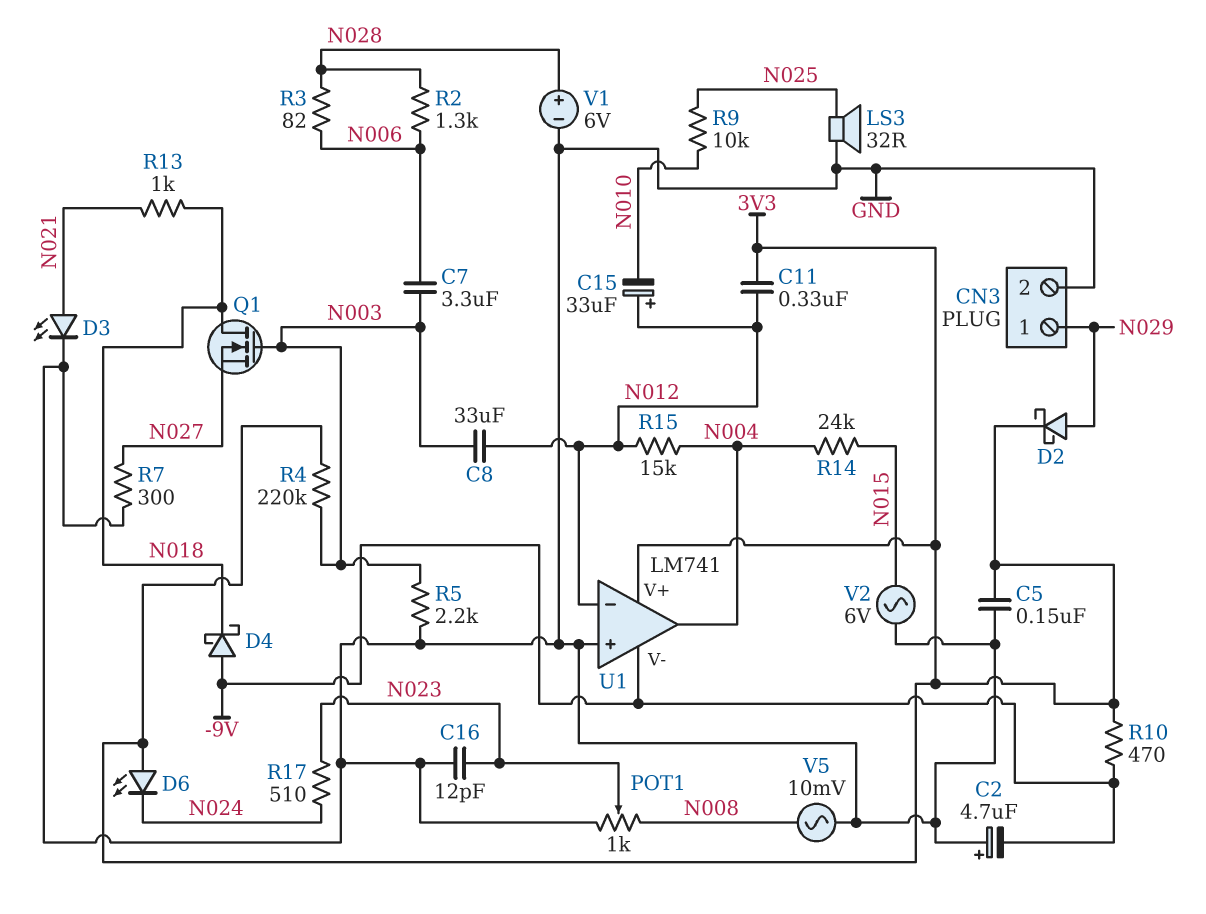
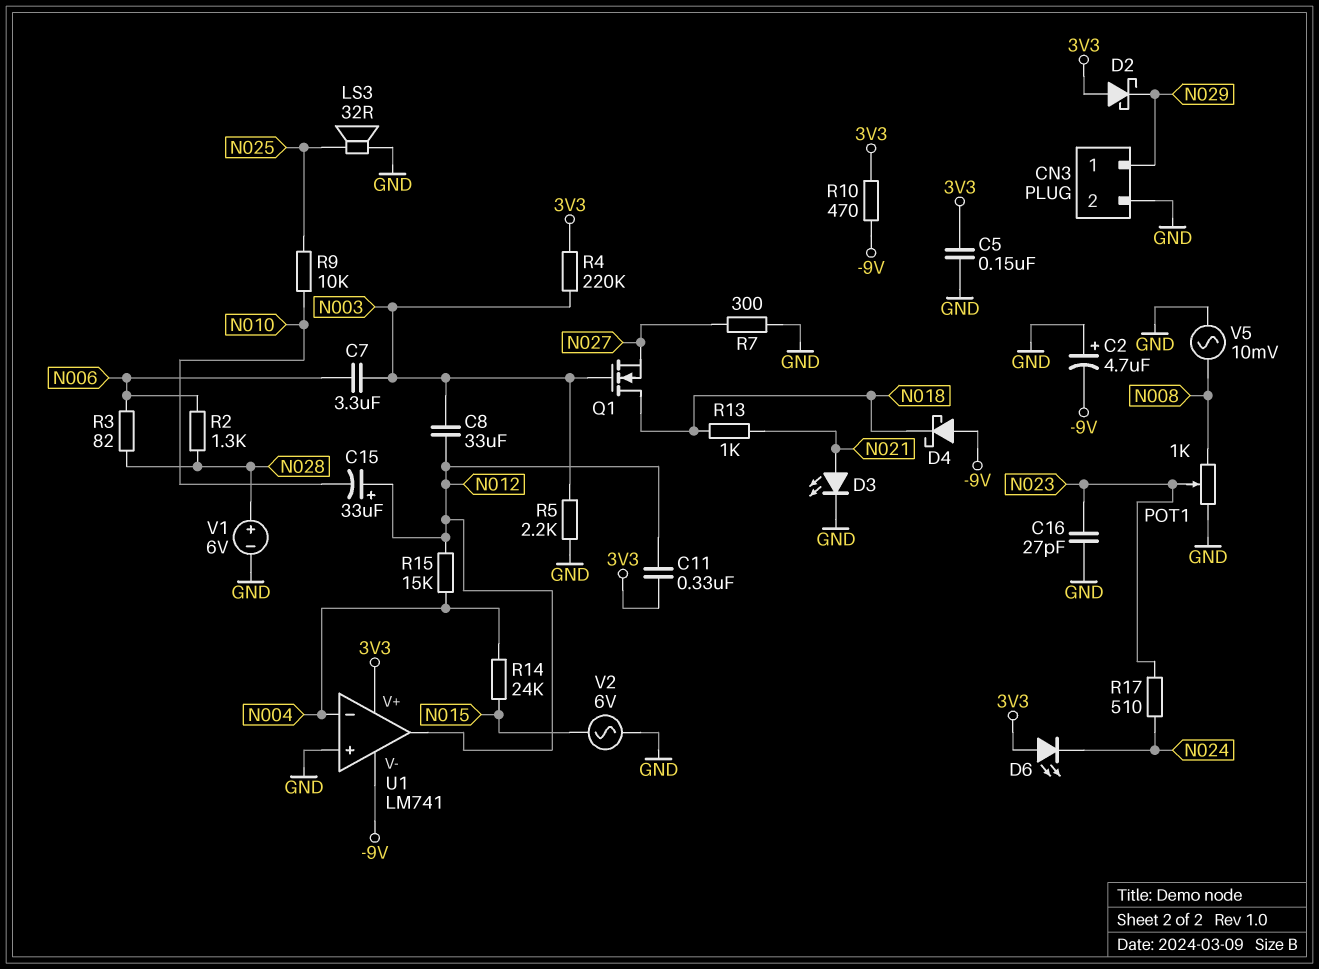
C16: 12pF (GND, N023) -> 27pF (GND, N023)
D2: schottky (A N029, K 3V3) -> schottky (A 3V3, K N029)
U1 pin in-: N012 -> N004
U1 pin out: N004 -> N012

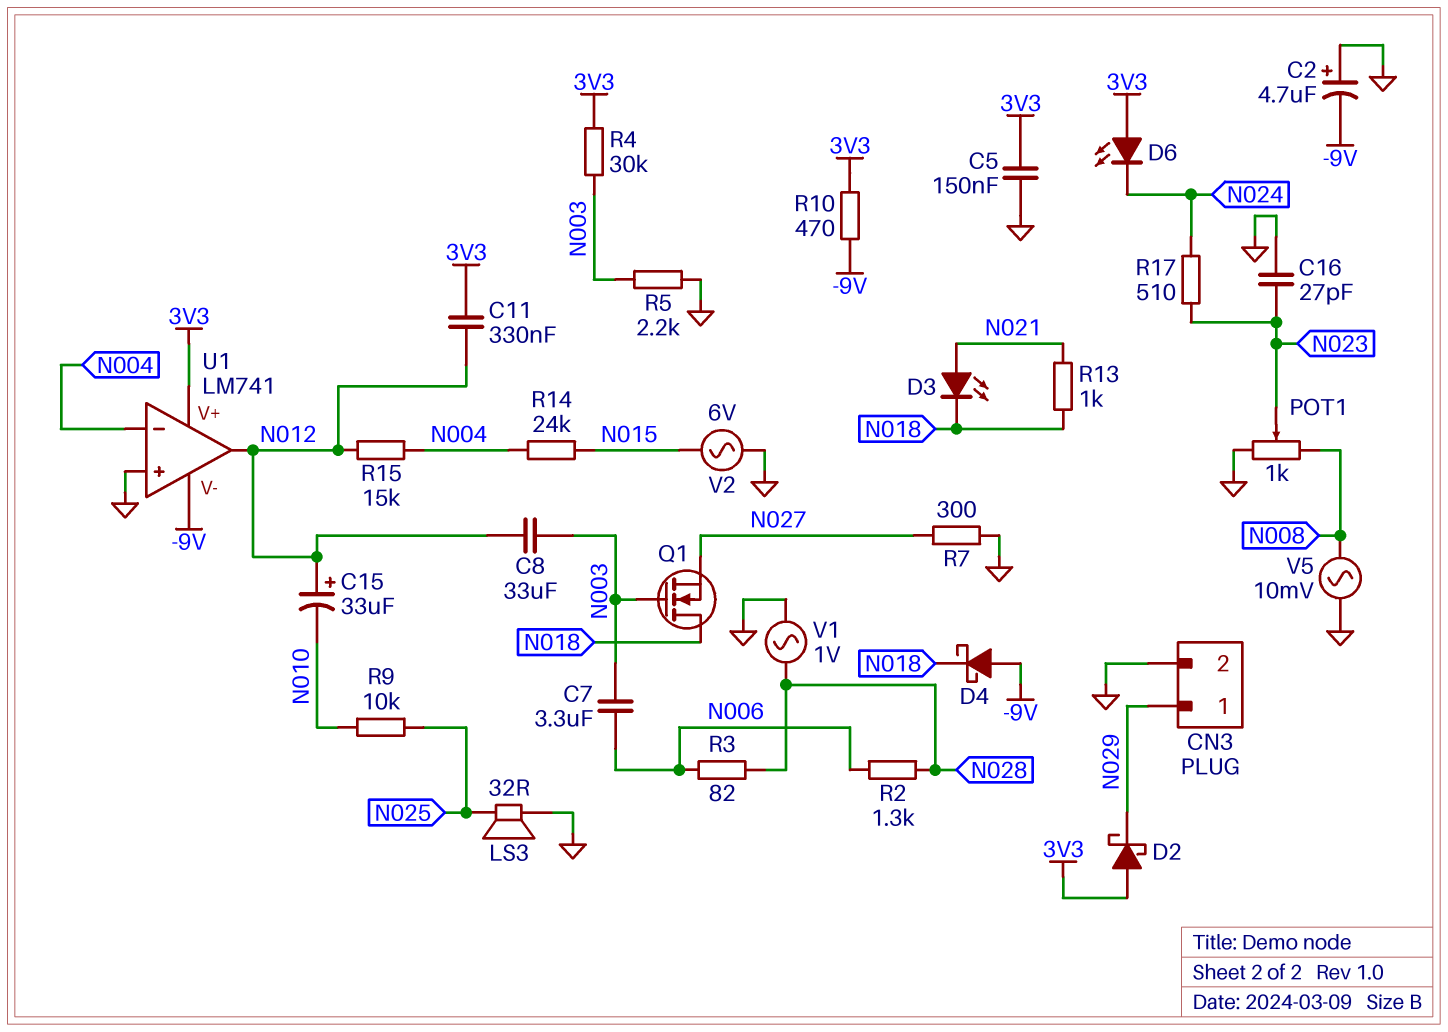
D3: LED (A N021, K GND) -> LED (A N021, K N018)
R4: 220k (3V3, N003) -> 30k (3V3, N003)
V1: 6V (plus N028, minus GND) -> AC 1V (GND, N028)

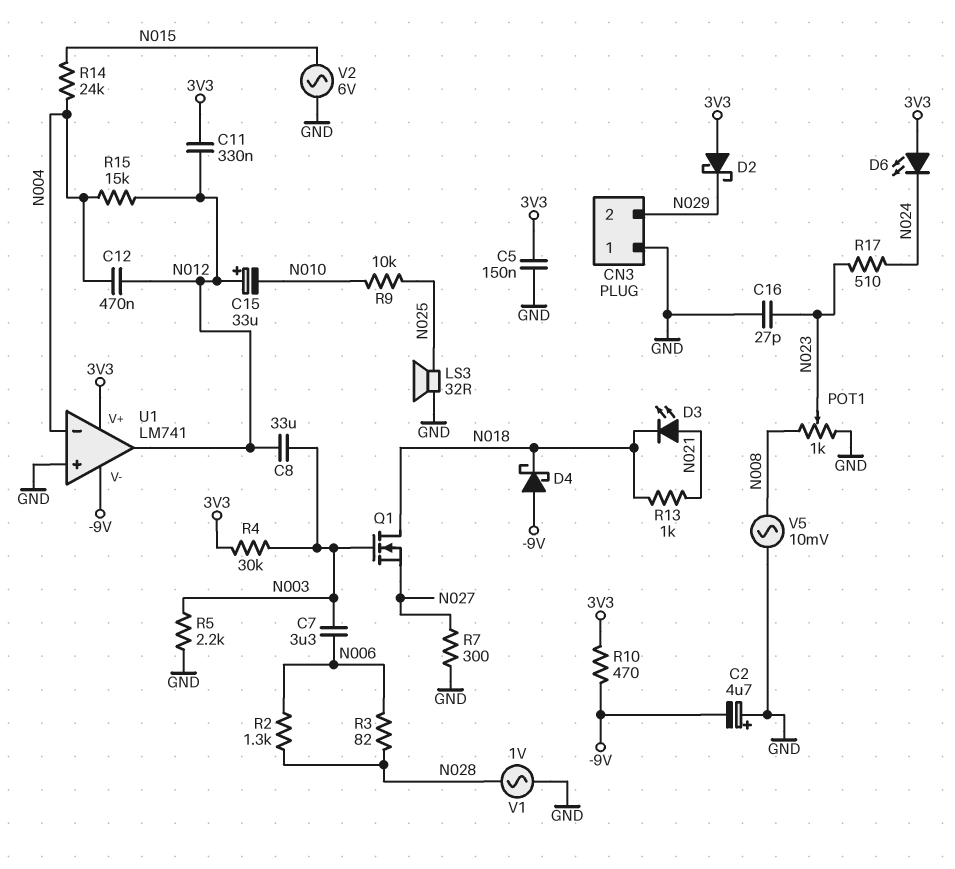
C12: none -> 470nF (N004, N012)
CN3 pin 1: N029 -> GND
CN3 pin 2: GND -> N029

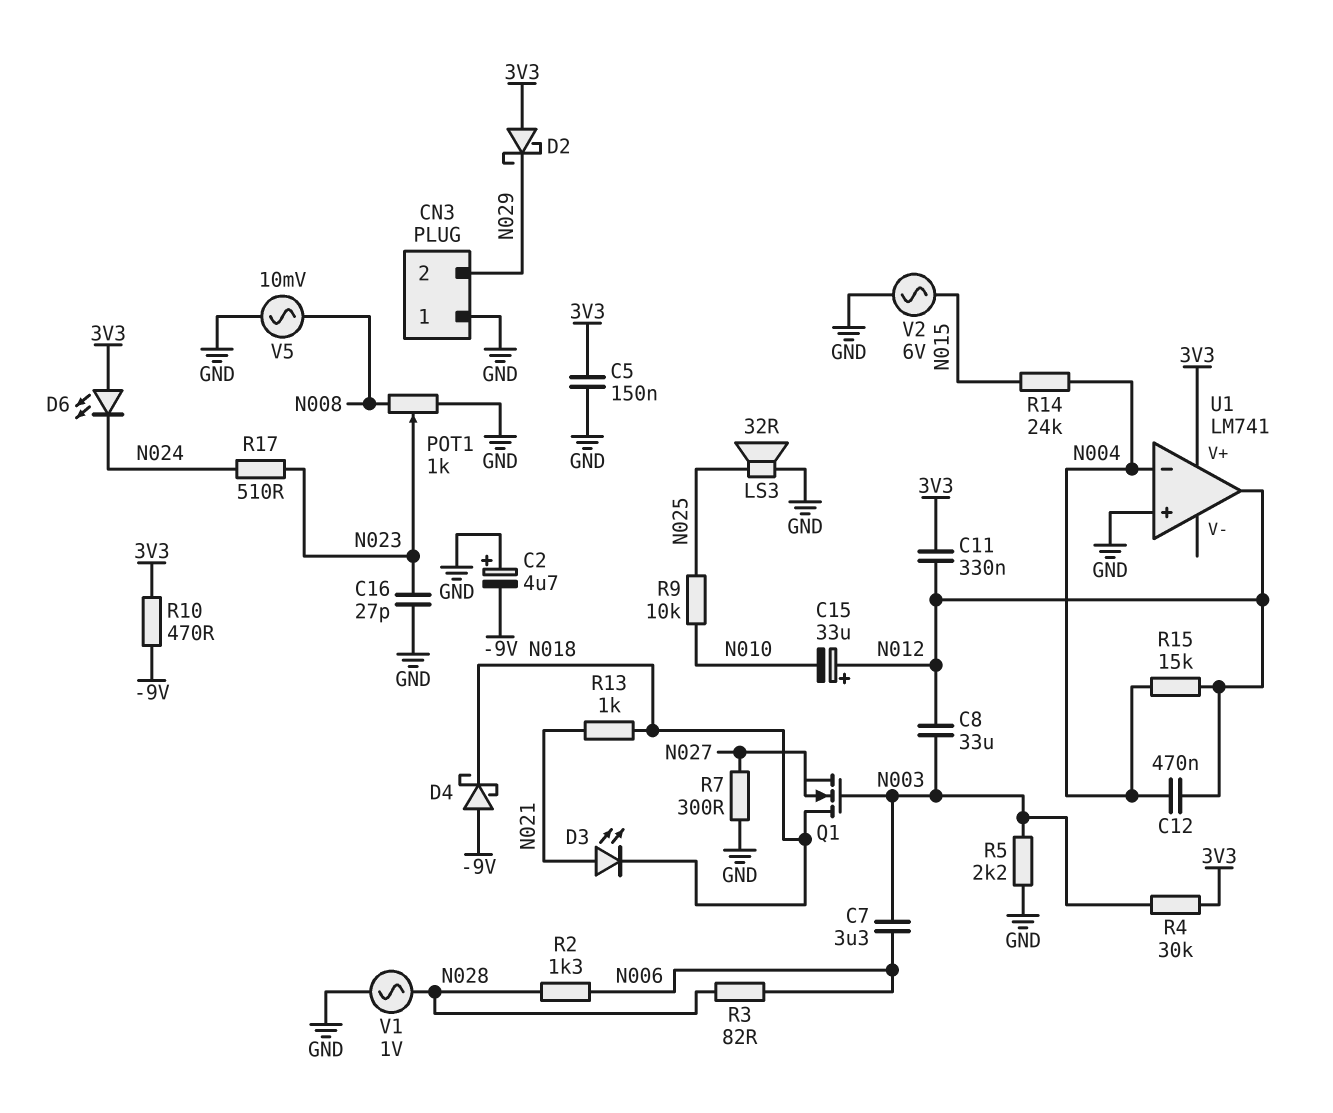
U1 pin V-: -9V -> none

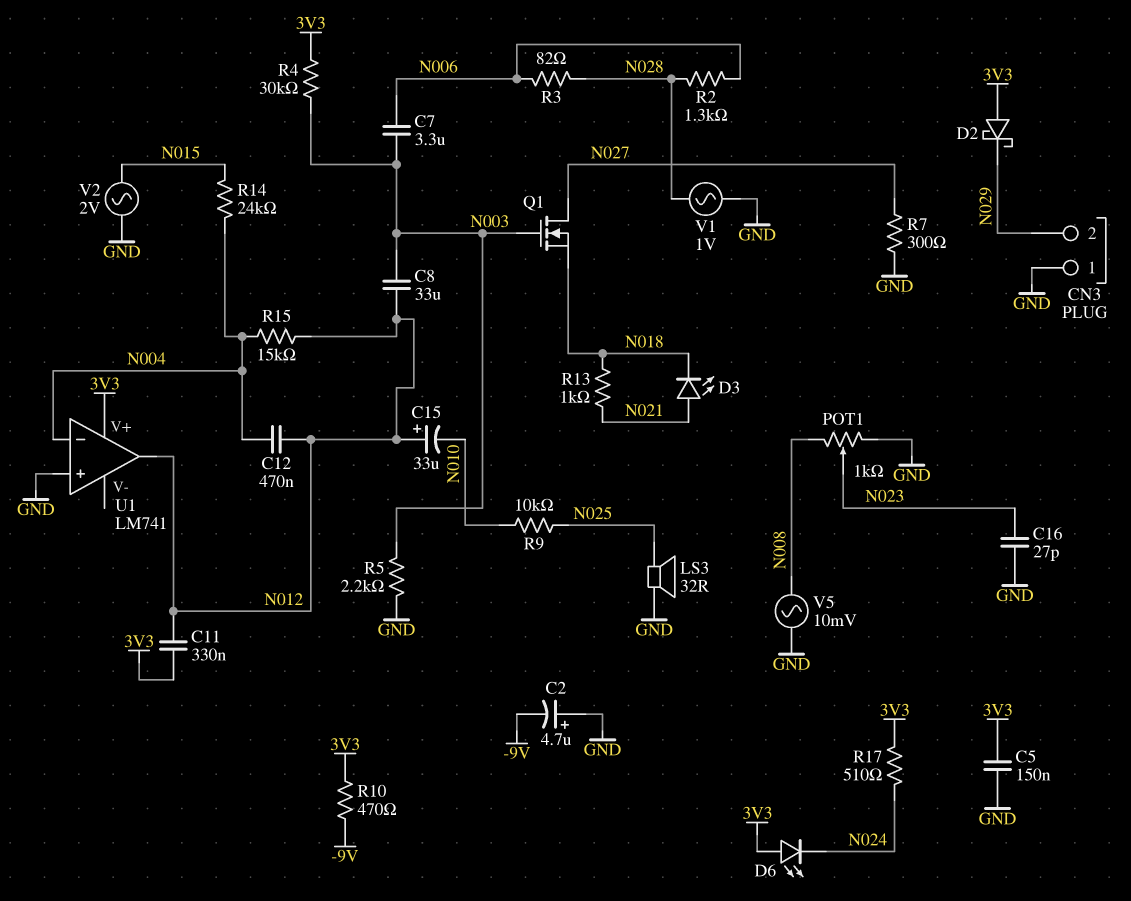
D4: schottky (A -9V, K N018) -> none
Q1: NMOS (G N003, D N018, S N027) -> NMOS (G N003, D N027, S N018)
R17: 510 (N023, N024) -> 510 (3V3, N024)
V2: AC 6V (GND, N015) -> AC 2V (GND, N015)

